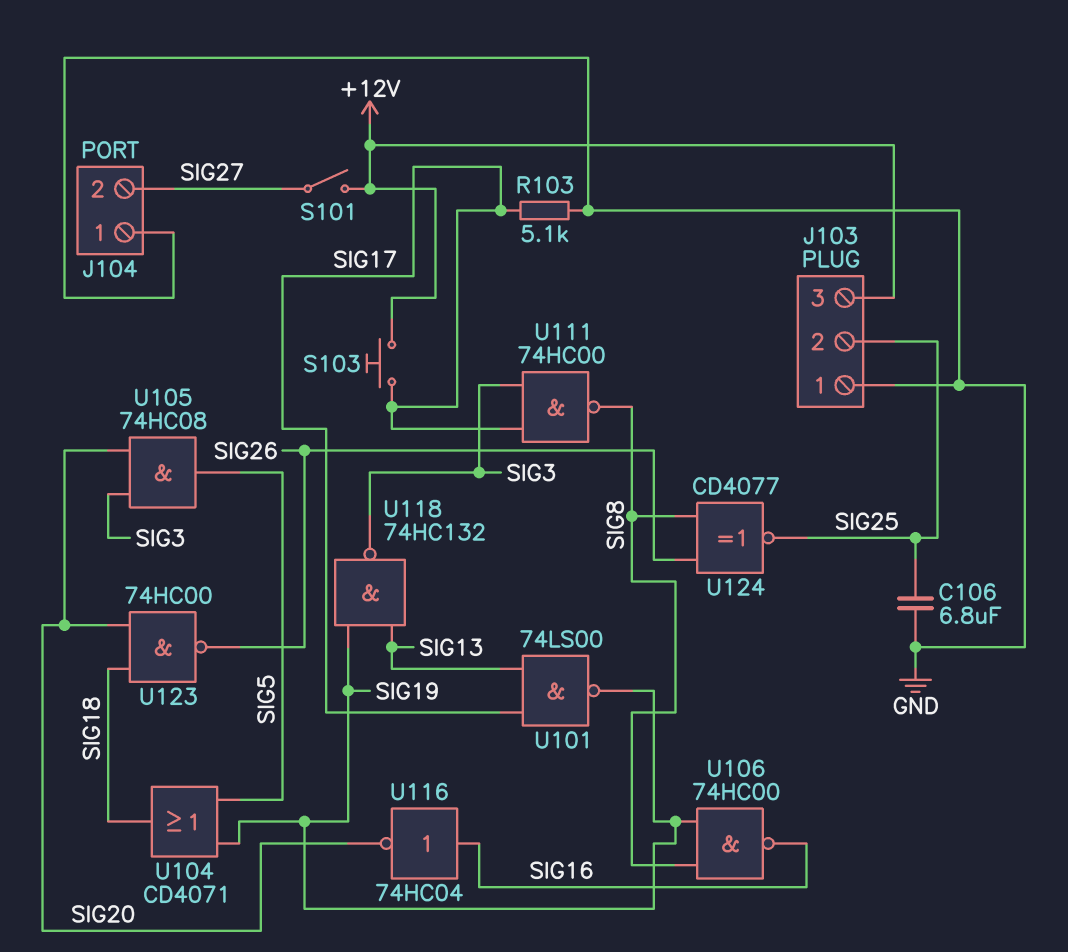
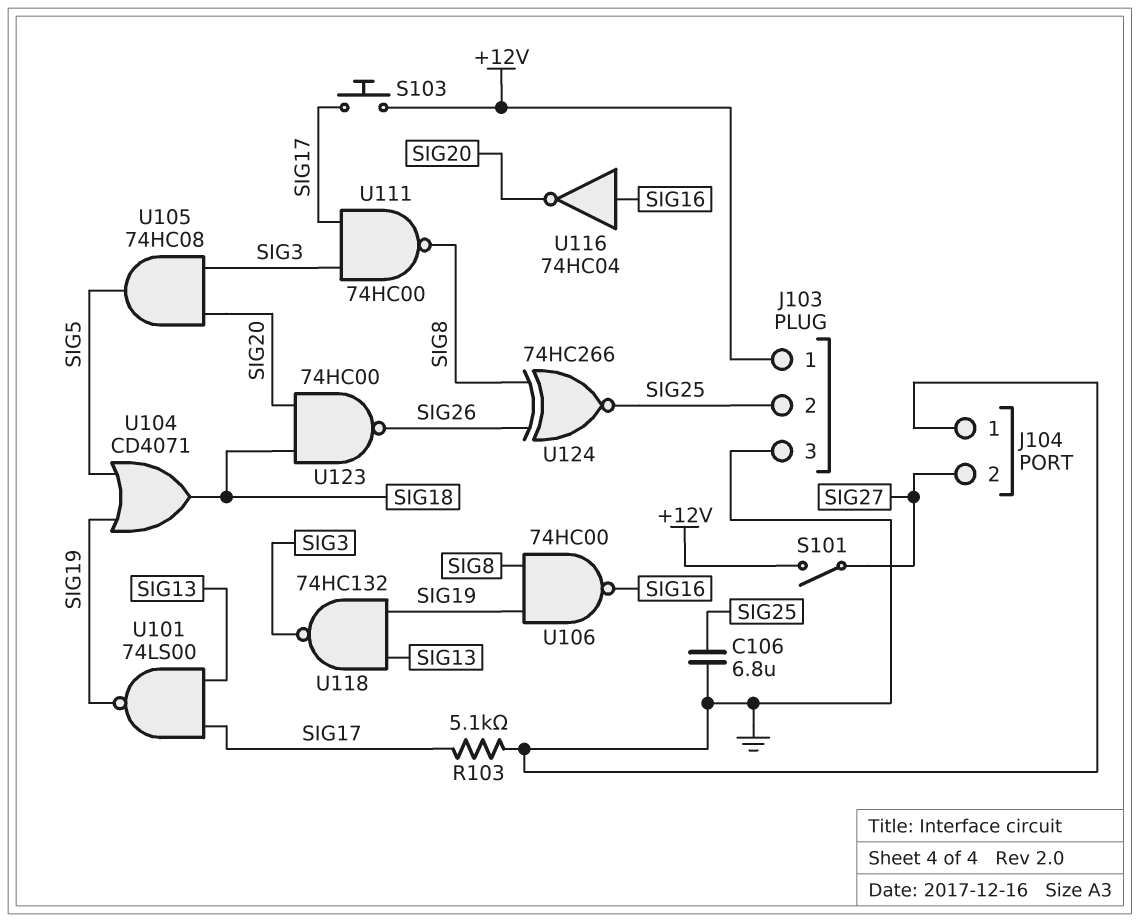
J103 pin 1: GND -> +12V
J103 pin 3: +12V -> GND
U124: XNOR CD4077 (in SIG8, in SIG26, out SIG25) -> XNOR 74HC266 (in SIG8, in SIG26, out SIG25)

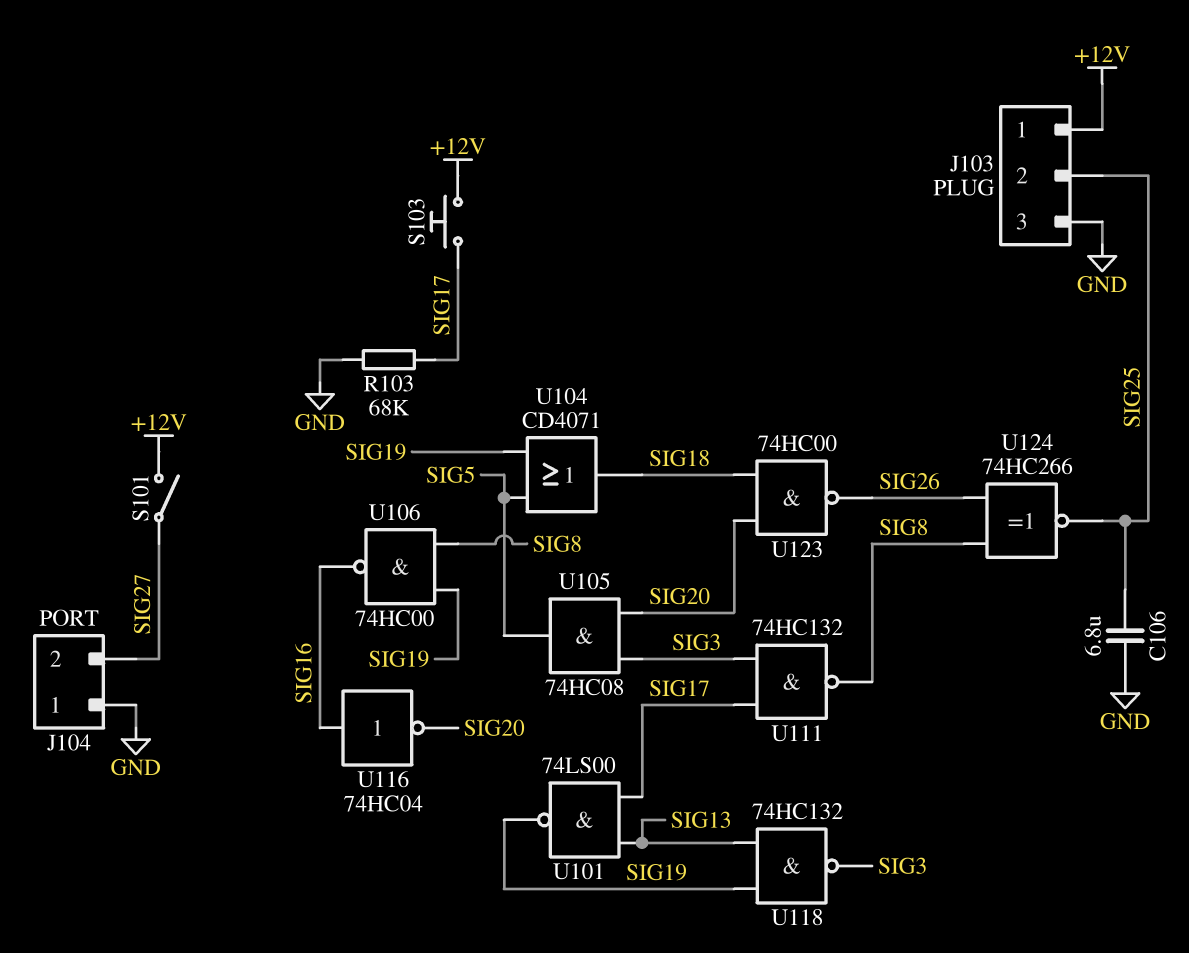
R103: 5.1k (GND, SIG17) -> 68k (GND, SIG17)
U111: NAND 74HC00 (in SIG3, in SIG17, out SIG8) -> NAND 74HC132 (in SIG3, in SIG17, out SIG8)

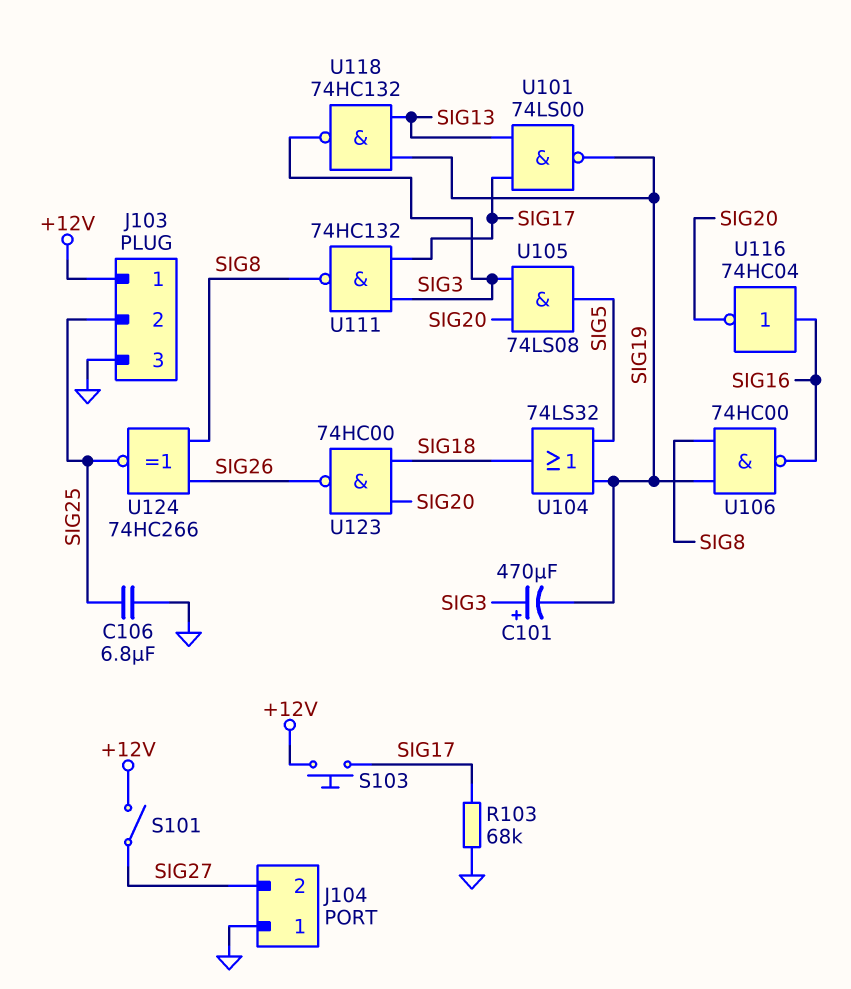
C101: none -> 470uF (plus SIG3, minus SIG19)
U104: OR CD4071 (in SIG5, in SIG19, out SIG18) -> OR 74LS32 (in SIG5, in SIG19, out SIG18)
U105: AND 74HC08 (in SIG3, in SIG20, out SIG5) -> AND 74LS08 (in SIG3, in SIG20, out SIG5)

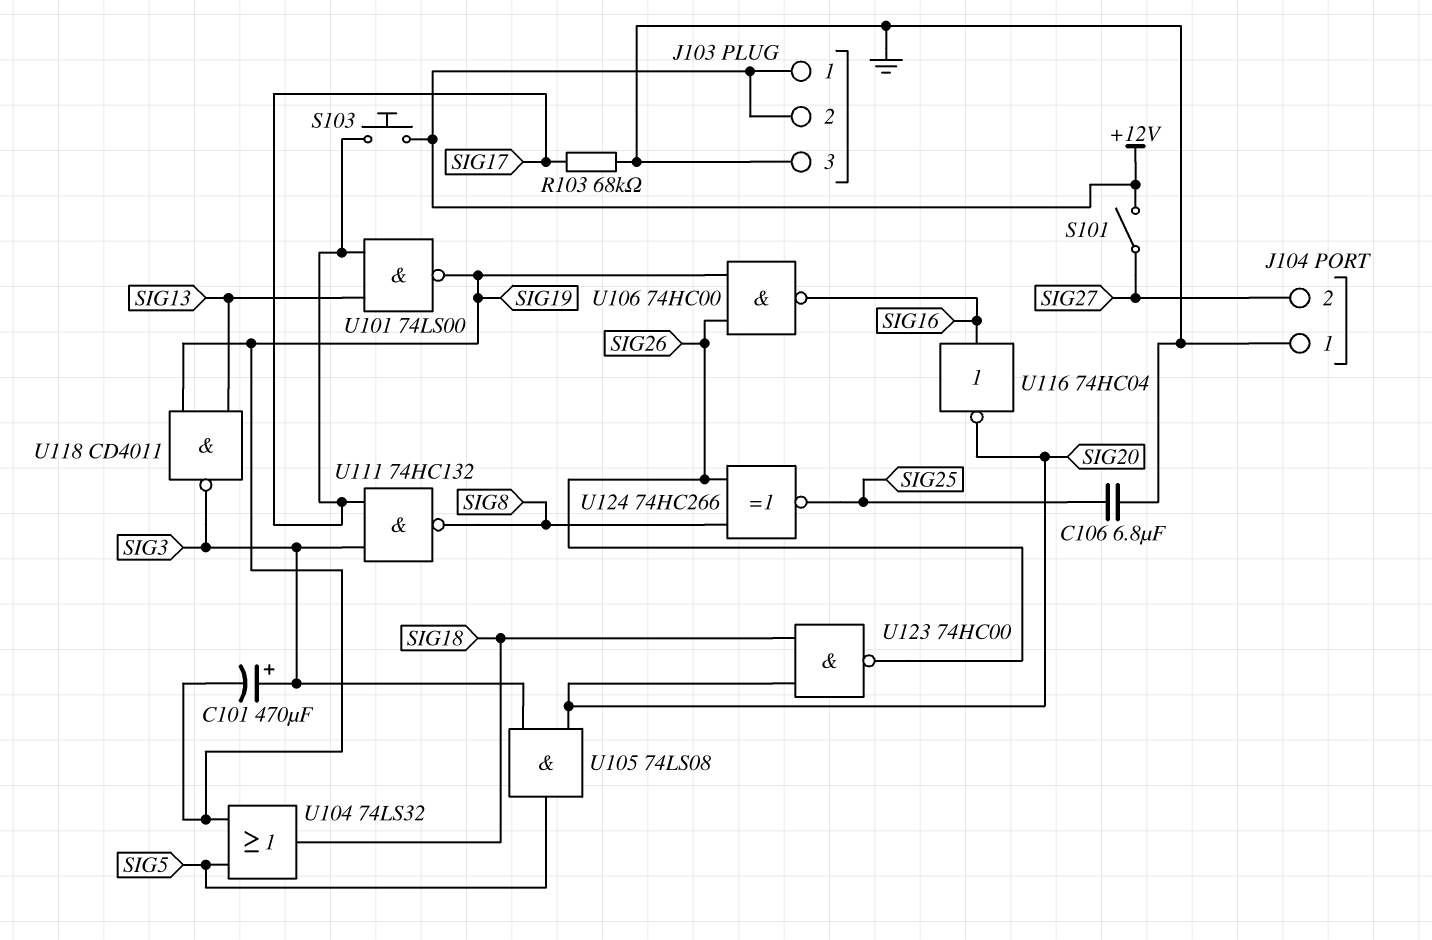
J103 pin 2: SIG25 -> +12V
U106: NAND 74HC00 (in SIG8, in SIG19, out SIG16) -> NAND 74HC00 (in SIG19, in SIG26, out SIG16)
U118: NAND 74HC132 (in SIG13, in SIG19, out SIG3) -> NAND CD4011 (in SIG13, in SIG19, out SIG3)

